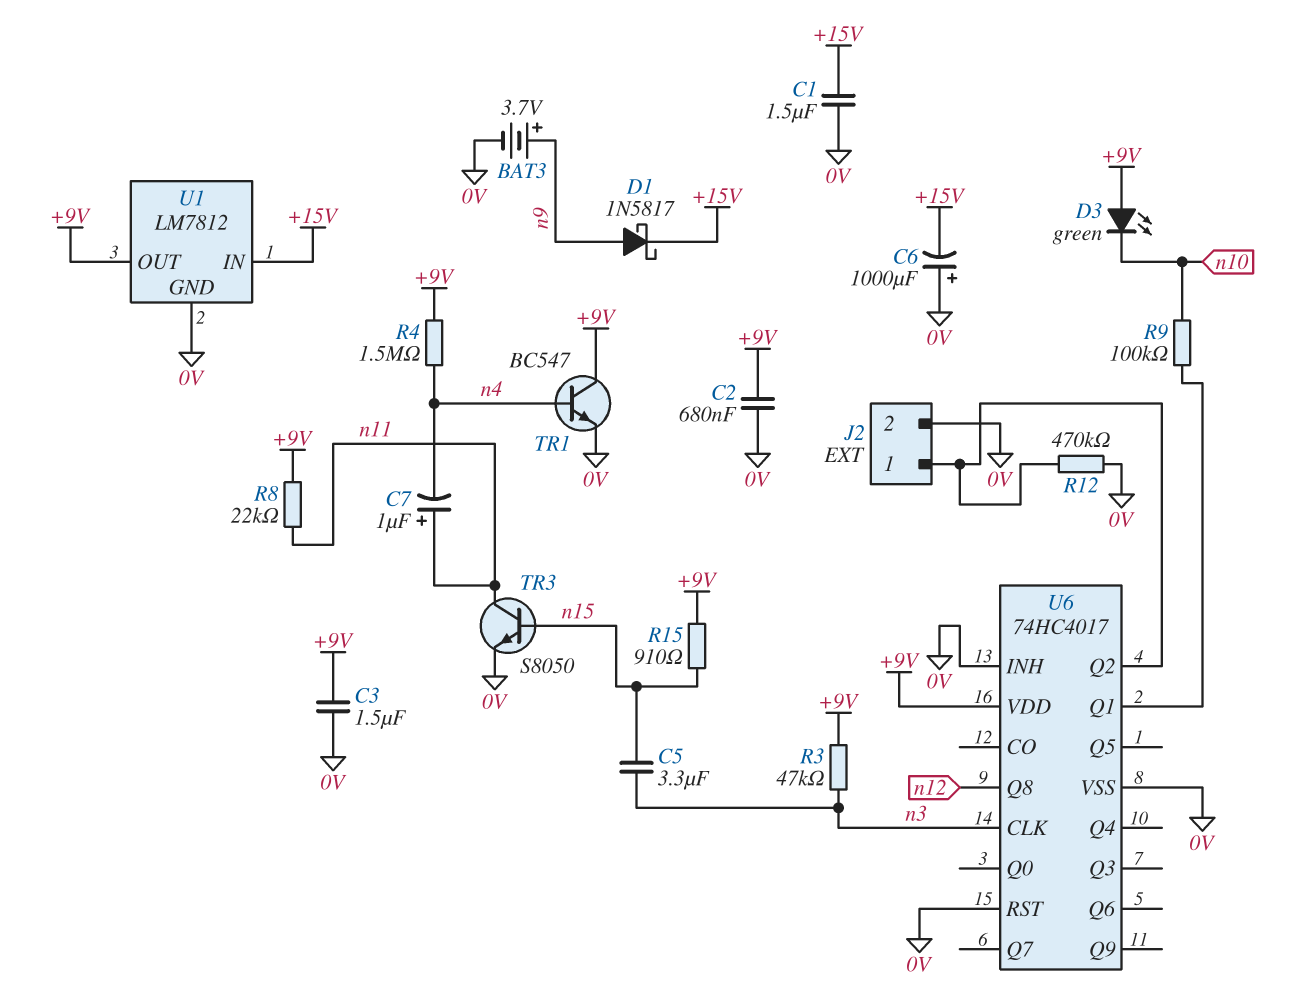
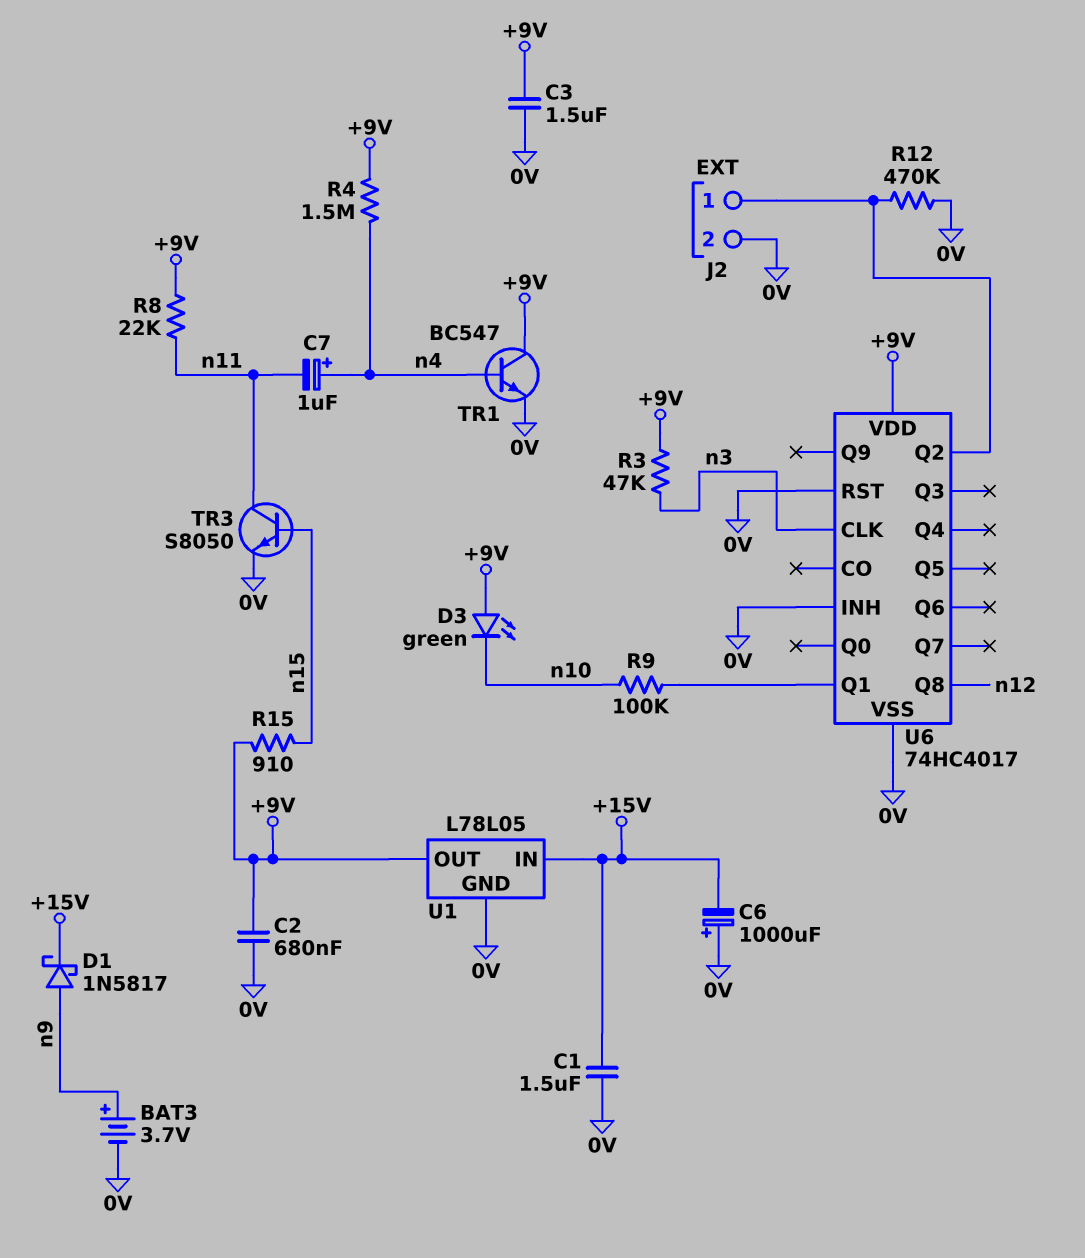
C5: 3.3uF (n3, n15) -> none
C7: 1uF (plus n11, minus n4) -> 1uF (plus n4, minus n11)
U1: LM7812 -> L78L05

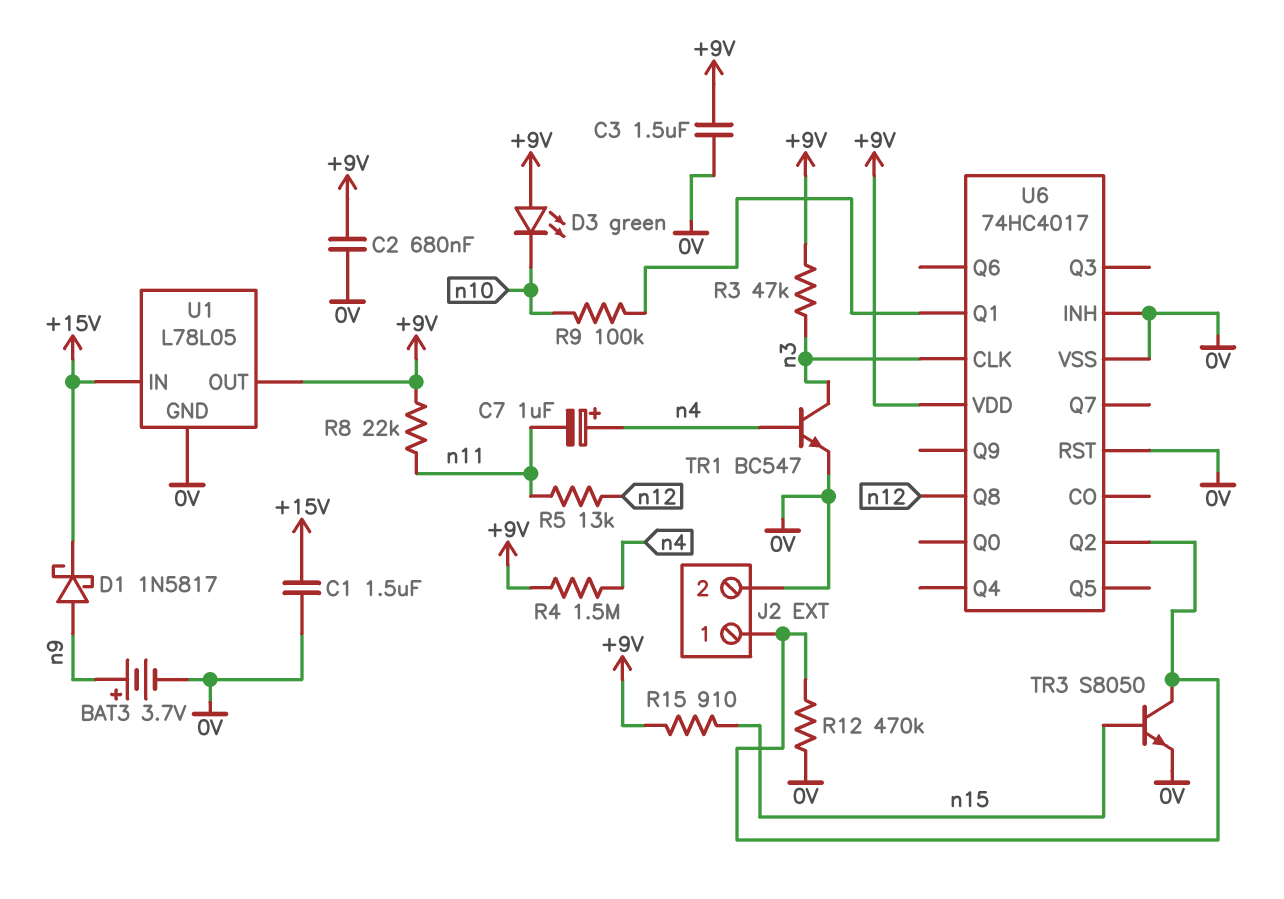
C6: 1000uF (plus 0V, minus +15V) -> none
R5: none -> 13k (n11, n12)
TR1: NPN BC547 (B n4, C +9V, E 0V) -> NPN BC547 (B n4, C n3, E 0V)
TR3: NPN S8050 (B n15, C n11, E 0V) -> NPN S8050 (B n15, C J2/1, E 0V)

